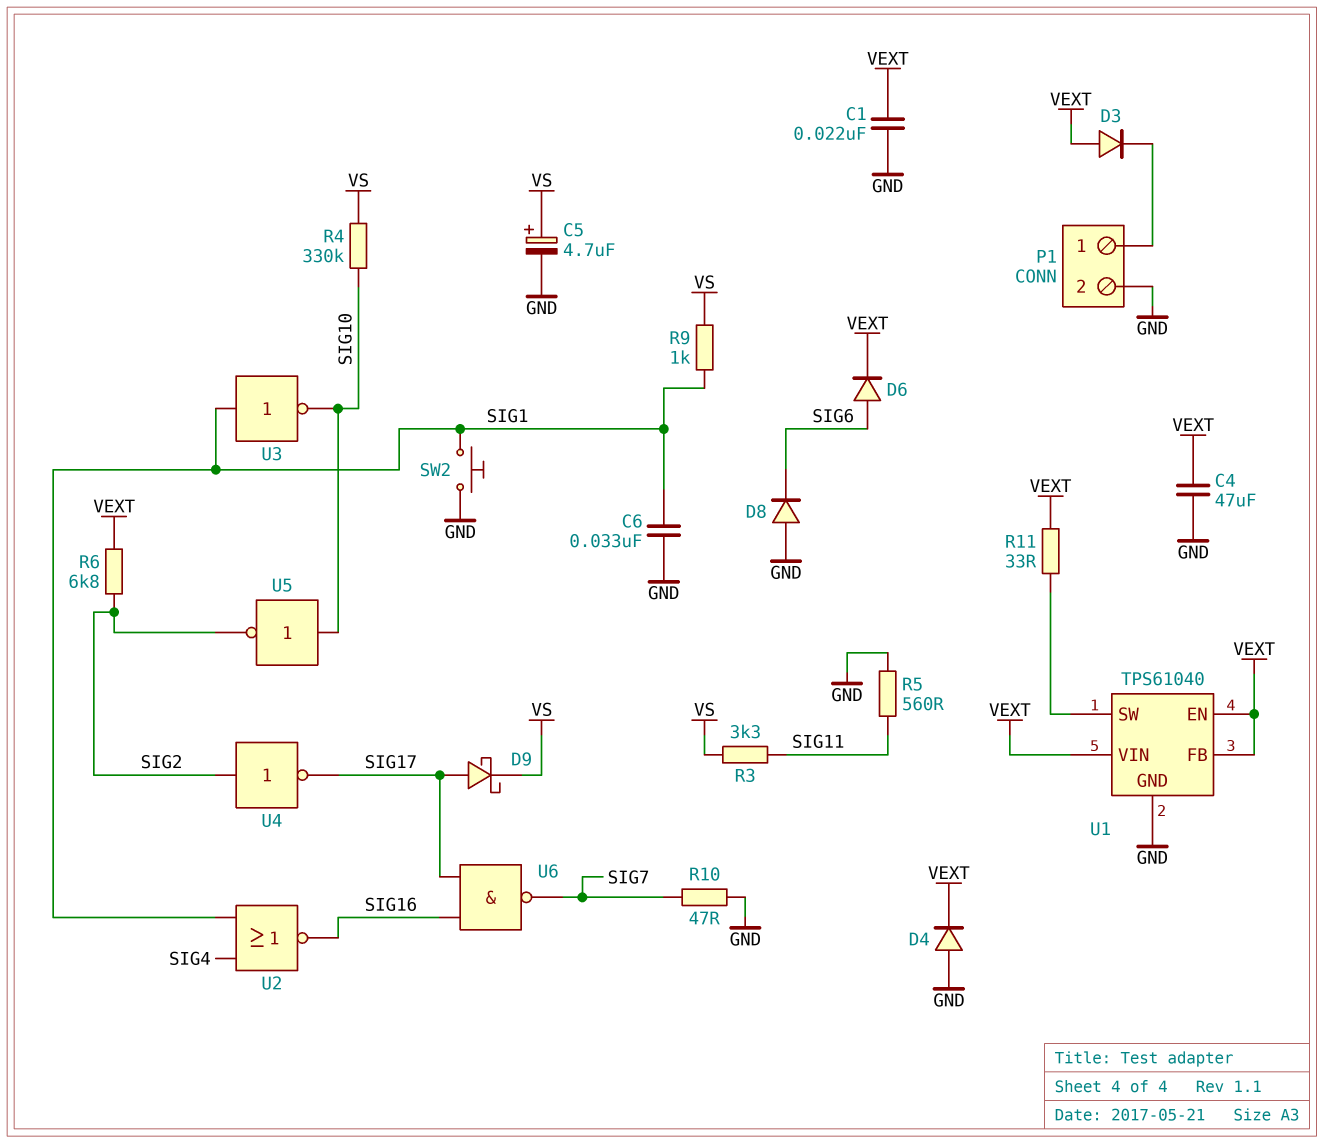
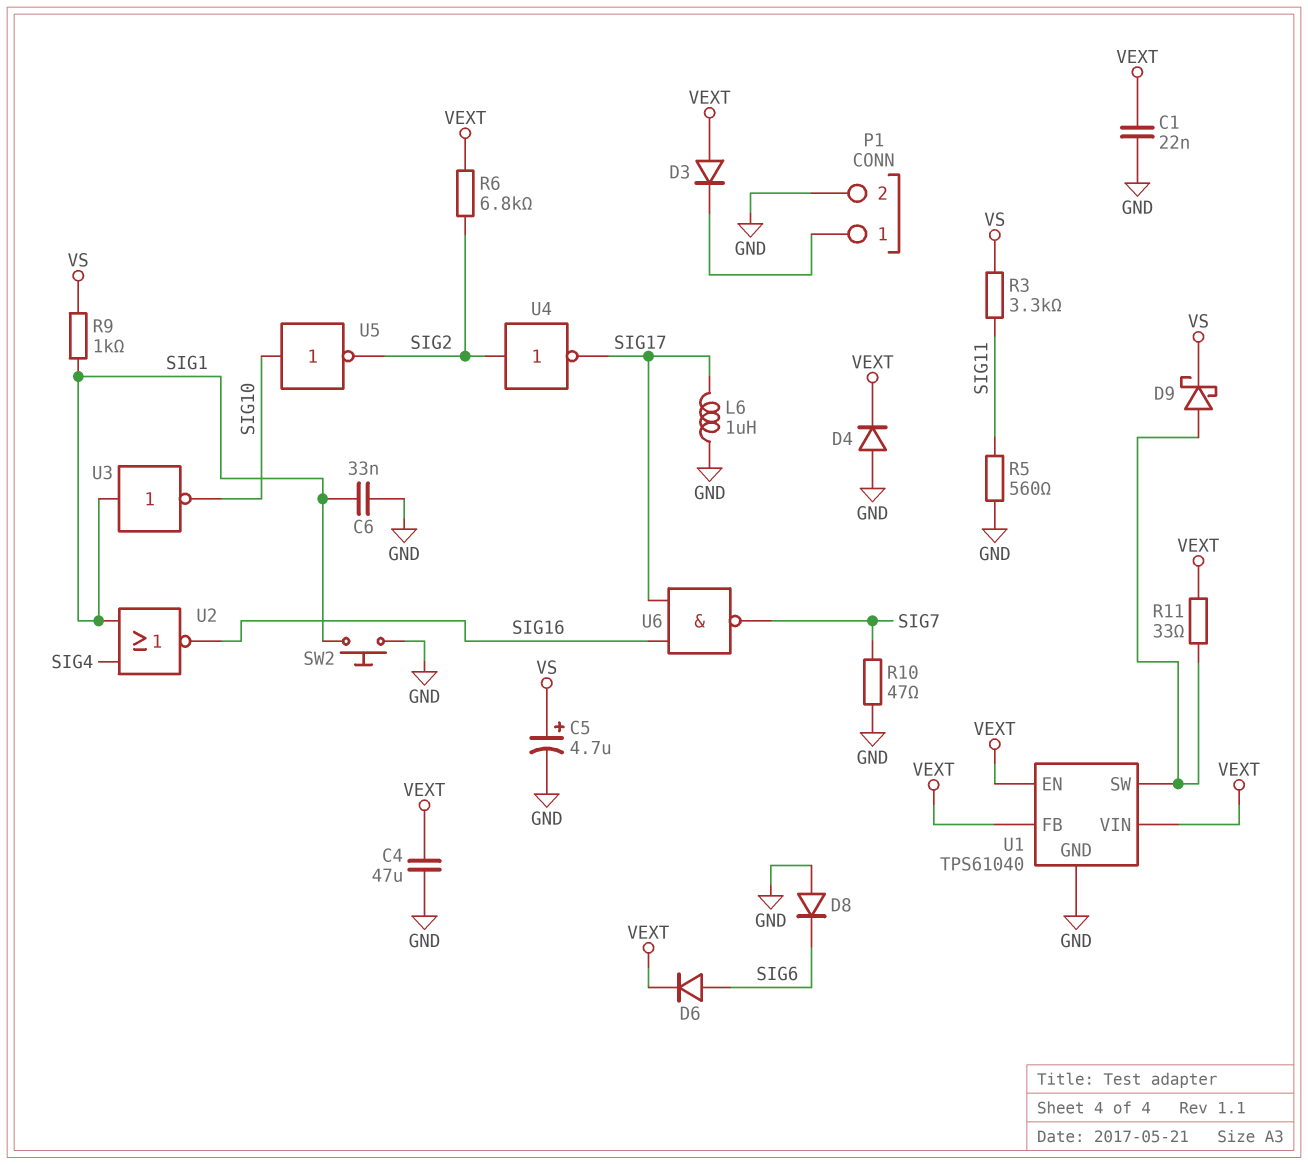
D9: schottky (A SIG17, K VS) -> schottky (A U1/SW, K VS)
L6: none -> 1uH (GND, SIG17)
R4: 330k (SIG10, VS) -> none

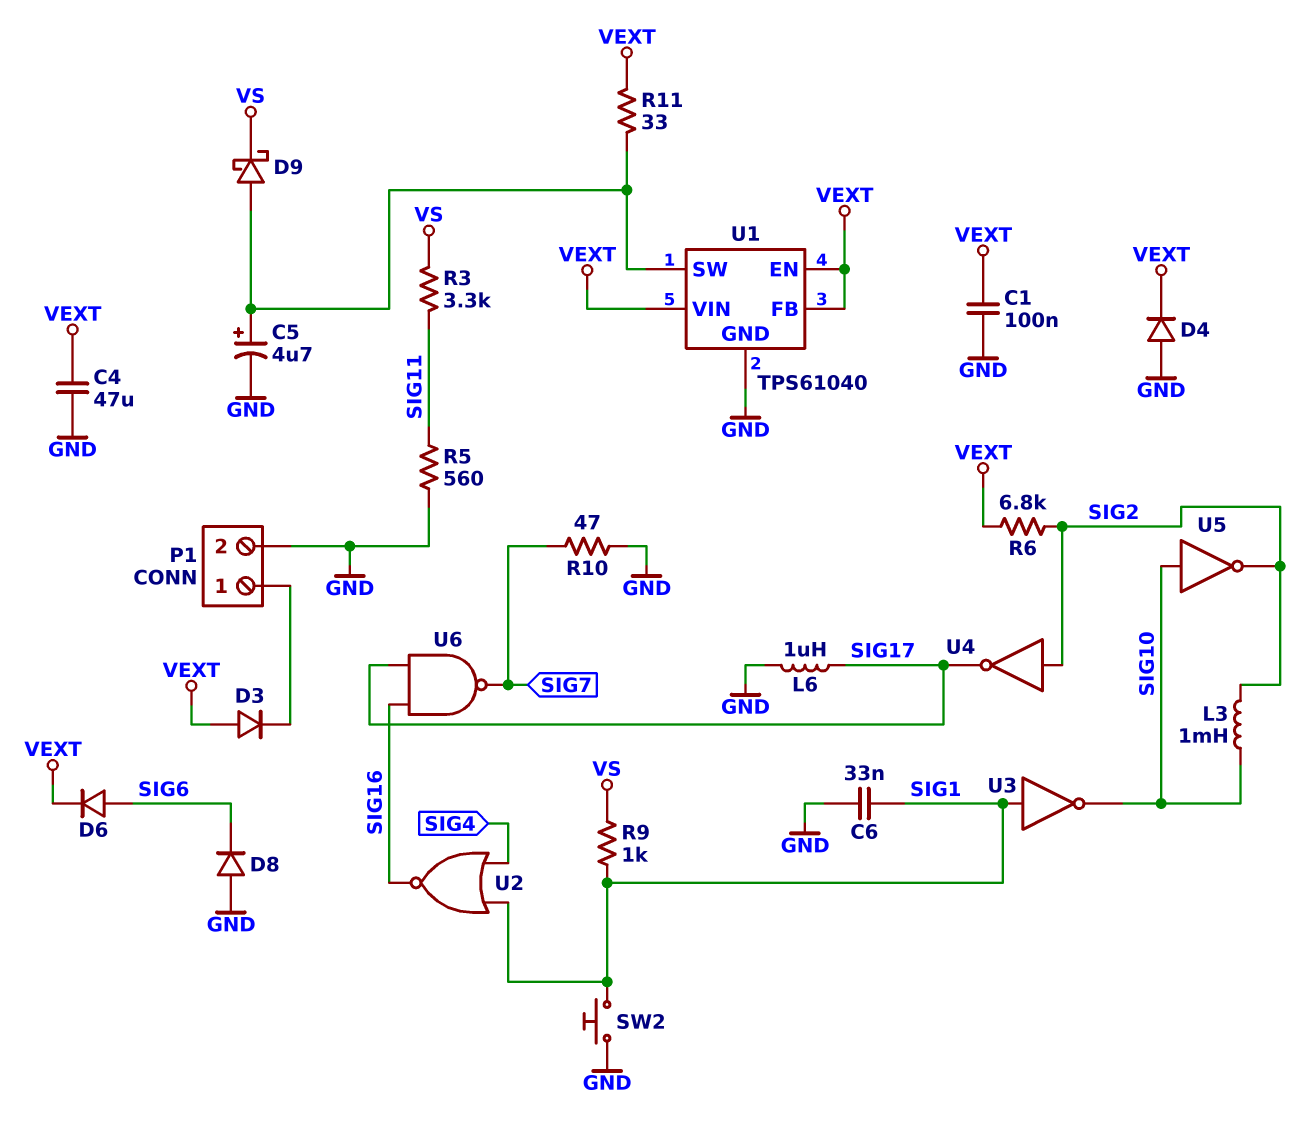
C1: 22nF (GND, VEXT) -> 100nF (GND, VEXT)
C5: 4.7uF (plus VS, minus GND) -> 4.7uF (plus U1/SW, minus GND)
L3: none -> 1mH (SIG2, SIG10)

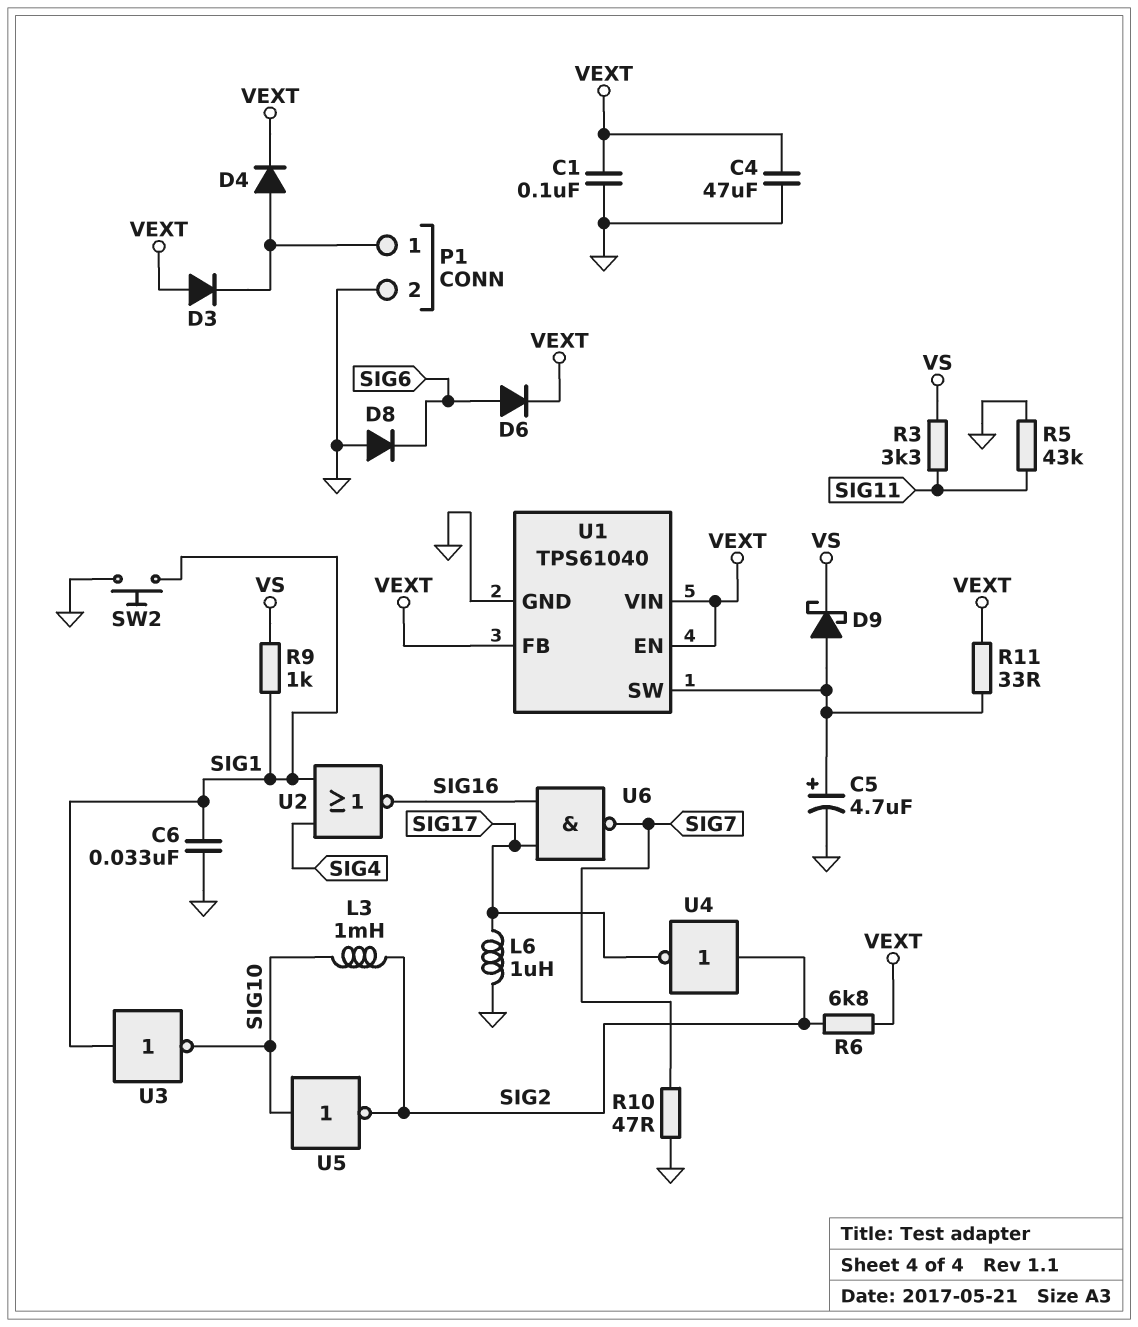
D4: diode (A GND, K VEXT) -> diode (A P1/1, K VEXT)
R5: 560 (GND, SIG11) -> 43k (GND, SIG11)

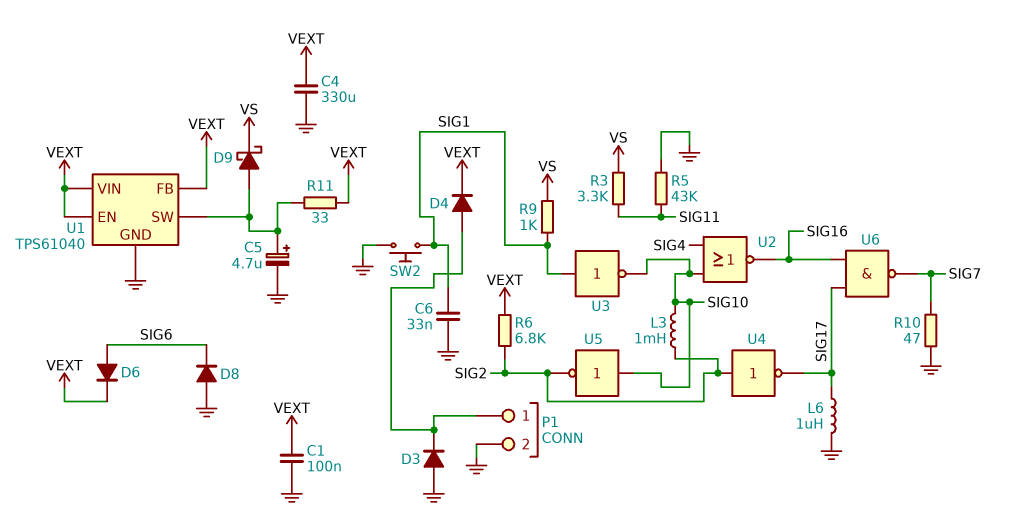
C4: 47uF (GND, VEXT) -> 330uF (GND, VEXT)
D3: diode (A VEXT, K P1/1) -> diode (A GND, K P1/1)
U2: NOR (in SIG1, in SIG4, out SIG16) -> NOR (in SIG4, in SIG10, out SIG16)

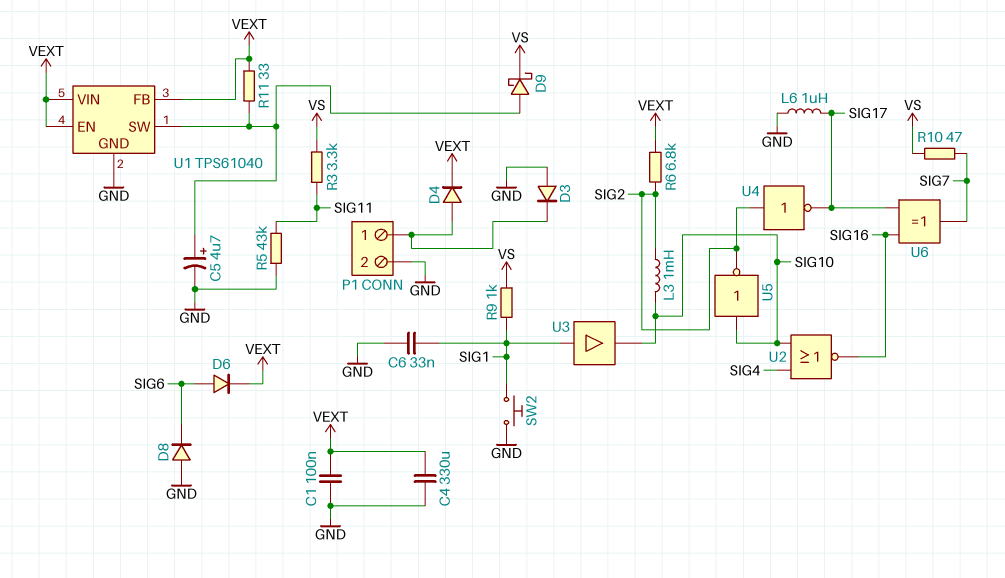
R10: 47 (GND, SIG7) -> 47 (SIG7, VS)
U3: NOT (in SIG1, out SIG10) -> buffer (in SIG1, out SIG10)
U6: NAND (in SIG16, in SIG17, out SIG7) -> XOR (in SIG16, in SIG17, out SIG7)

